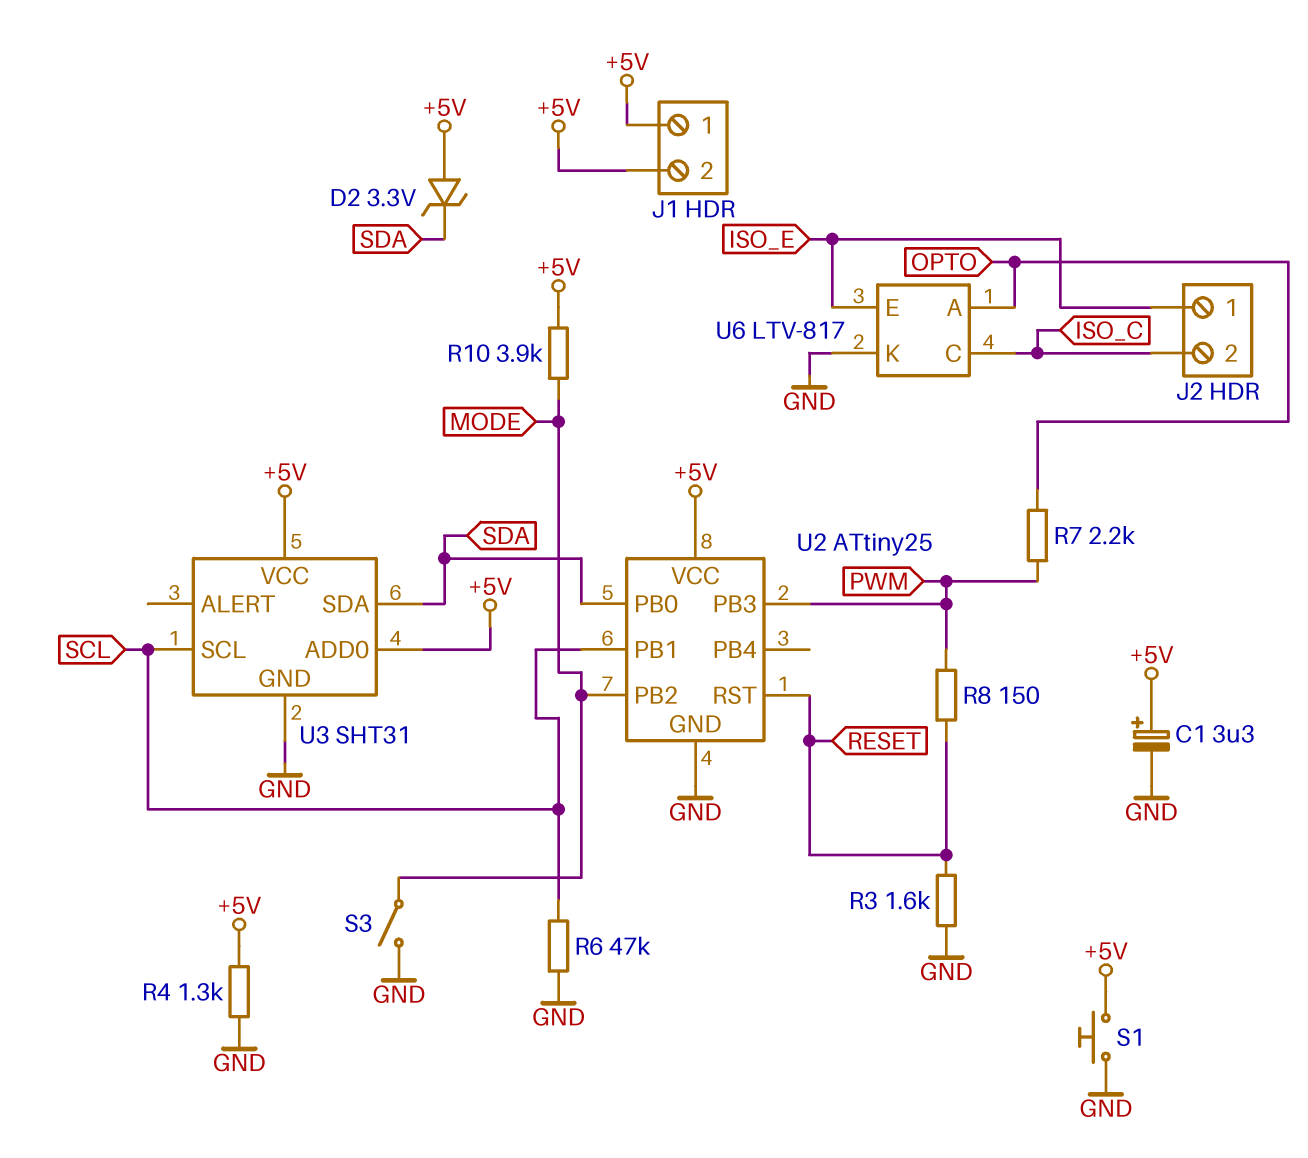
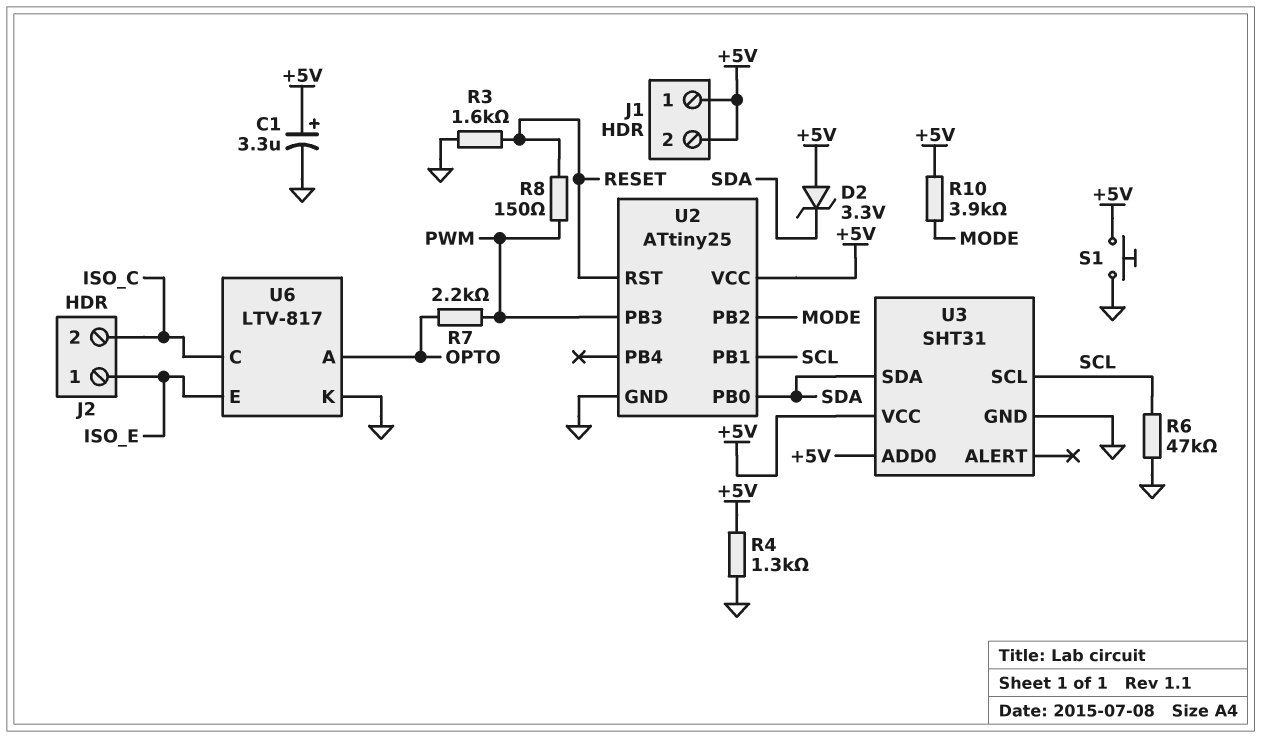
S3: switch (GND, MODE) -> none

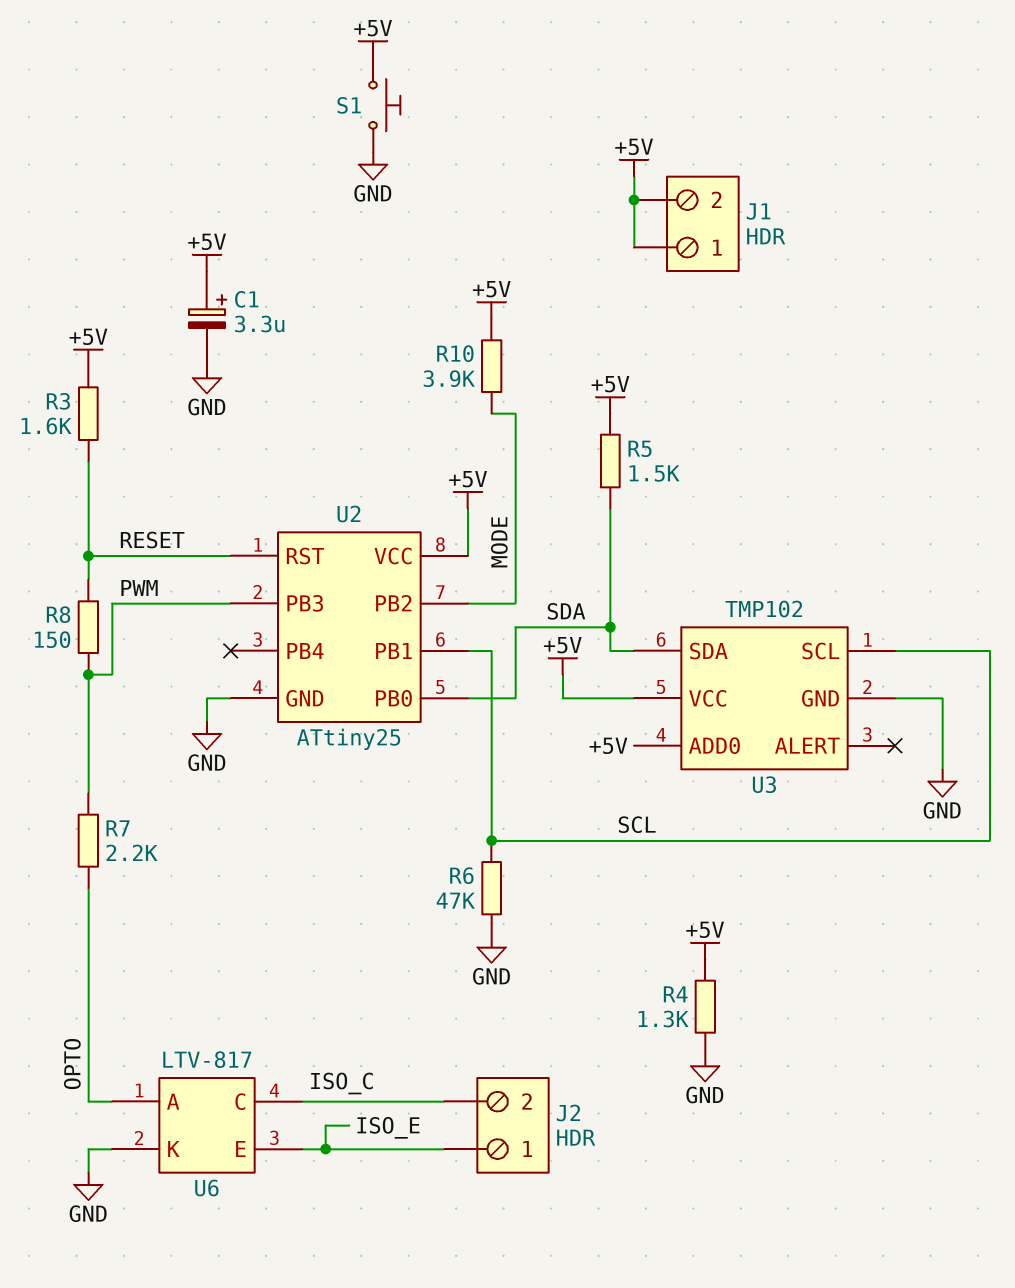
D2: zener 3.3V (A +5V, K SDA) -> none
R3: 1.6k (GND, RESET) -> 1.6k (+5V, RESET)
R5: none -> 1.5k (+5V, SDA)
U3: SHT31 -> TMP102

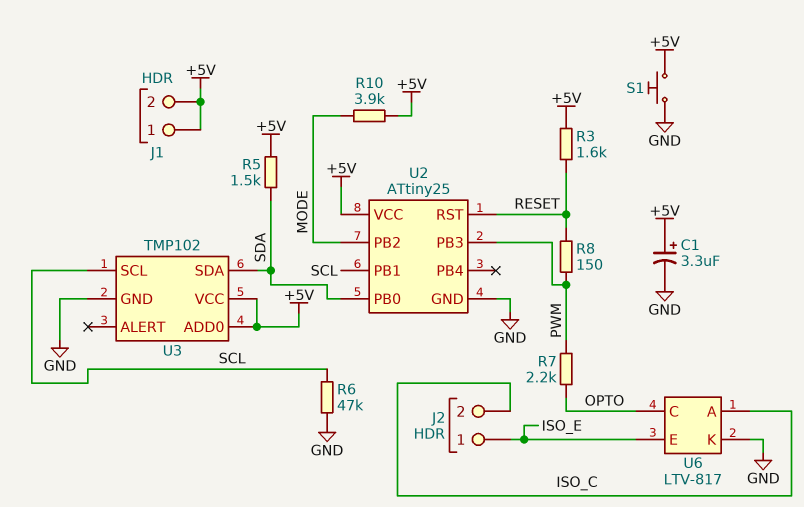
R4: 1.3k (+5V, GND) -> none
U6 pin A: OPTO -> ISO_C
U6 pin C: ISO_C -> OPTO

